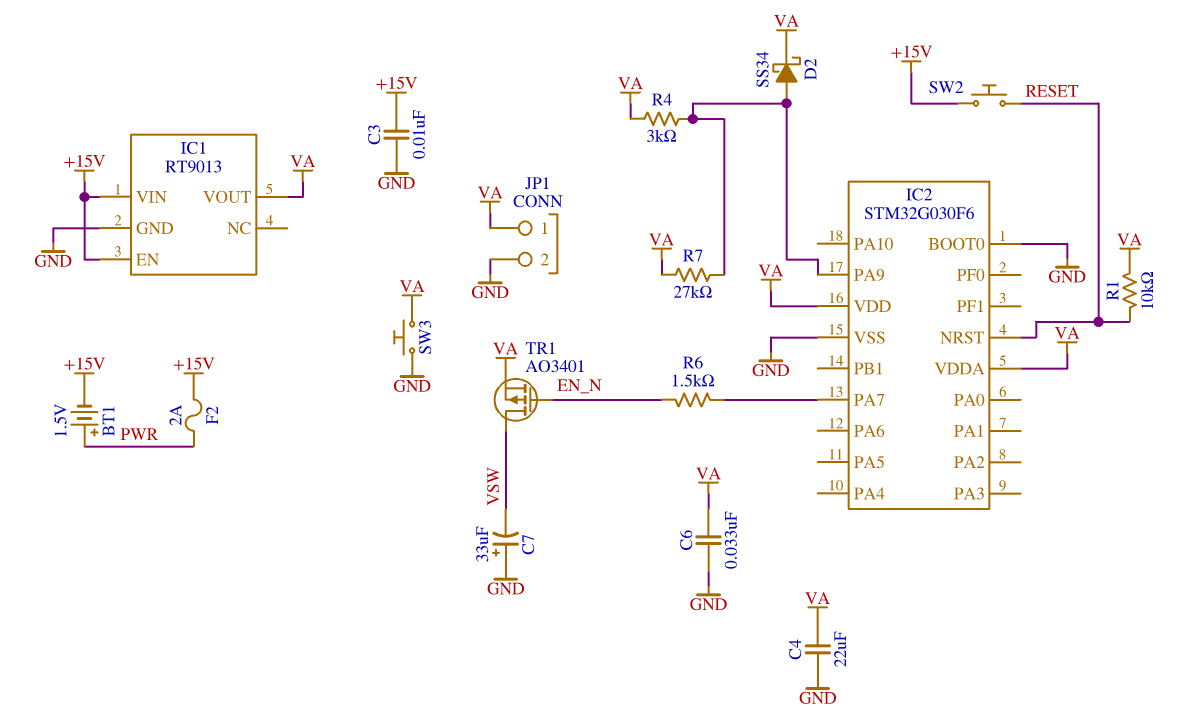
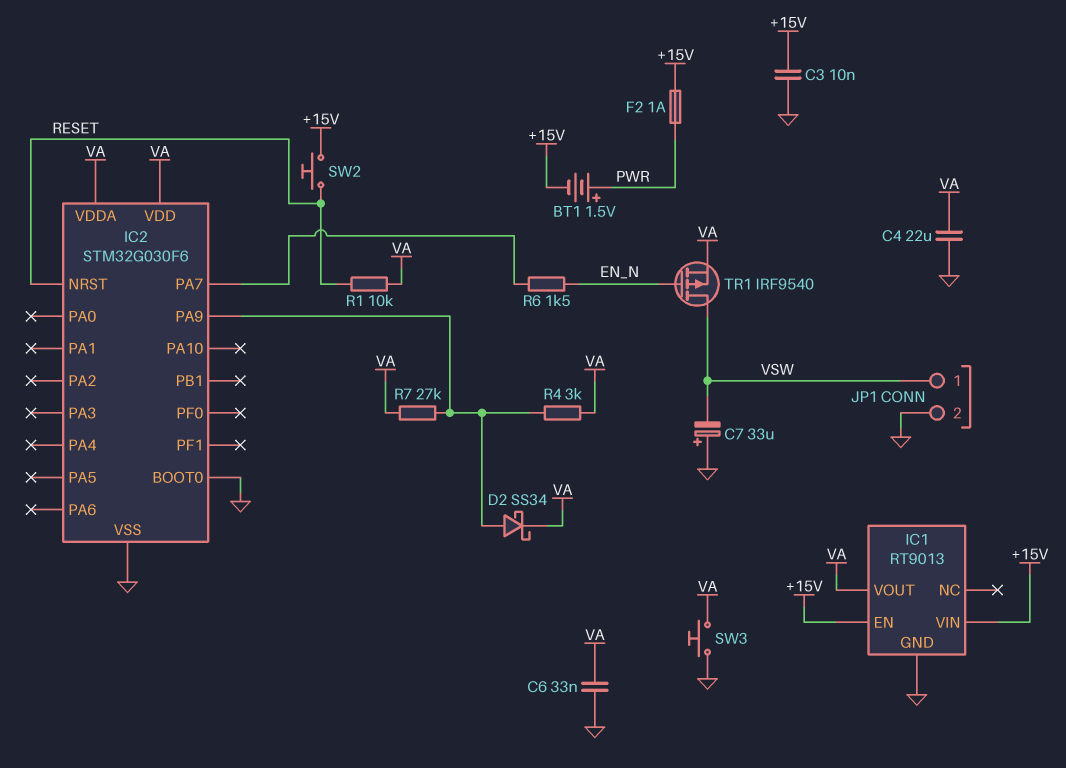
F2: 2A (+15V, PWR) -> 1A (+15V, PWR)
JP1 pin 1: VA -> VSW
TR1: PMOS AO3401 (G EN_N, D VSW, S VA) -> PMOS IRF9540 (G EN_N, D VSW, S VA)

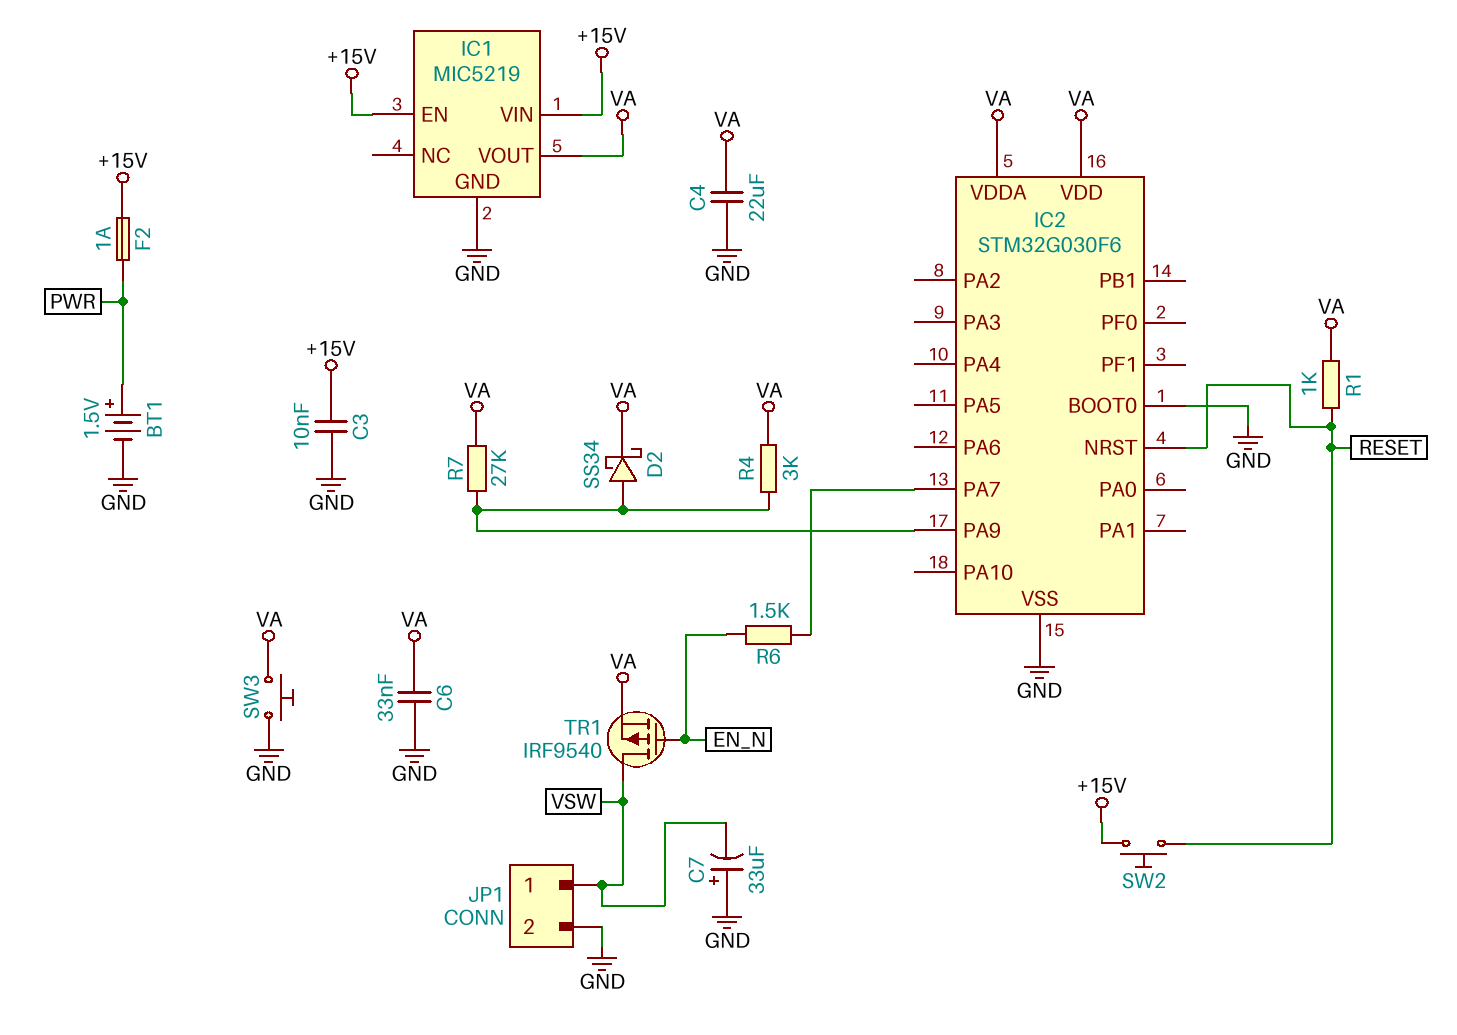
BT1: 1.5V (plus PWR, minus +15V) -> 1.5V (plus PWR, minus GND)
IC1: RT9013 -> MIC5219
R1: 10k (RESET, VA) -> 1k (RESET, VA)

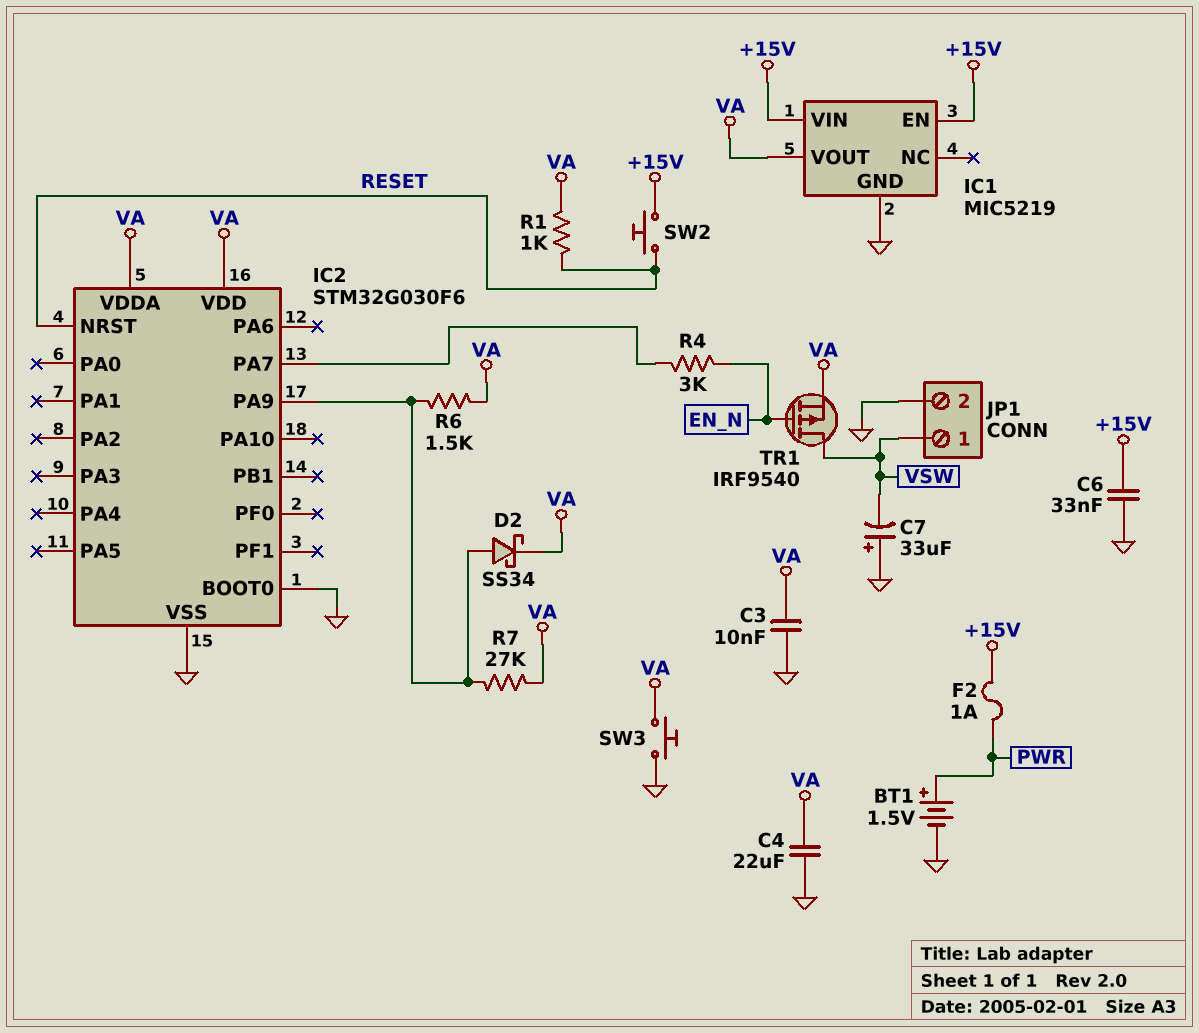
C3: 10nF (+15V, GND) -> 10nF (GND, VA)
C6: 33nF (GND, VA) -> 33nF (+15V, GND)
R4: 3k (IC2/PA9, VA) -> 3k (EN_N, IC2/PA7)
R6: 1.5k (EN_N, IC2/PA7) -> 1.5k (IC2/PA9, VA)

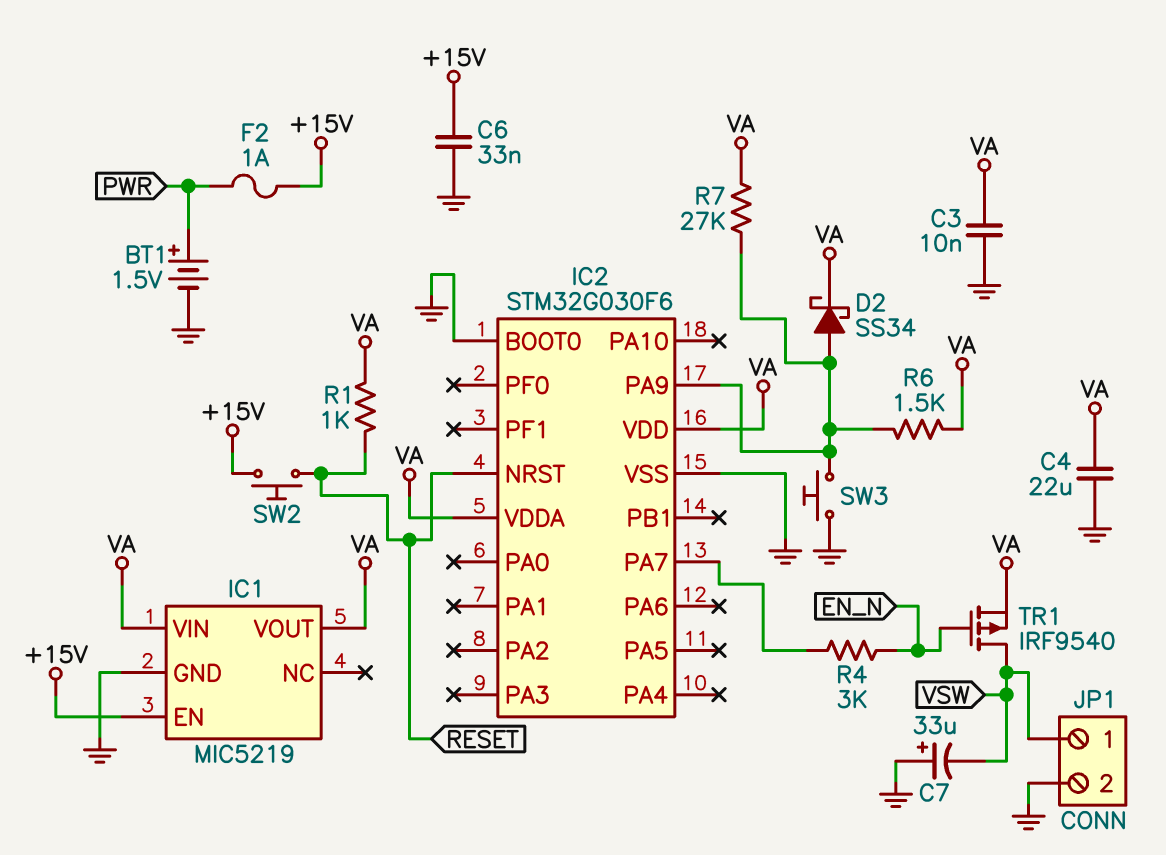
IC1 pin VIN: +15V -> VA
SW3: button (GND, VA) -> button (GND, IC2/PA9)

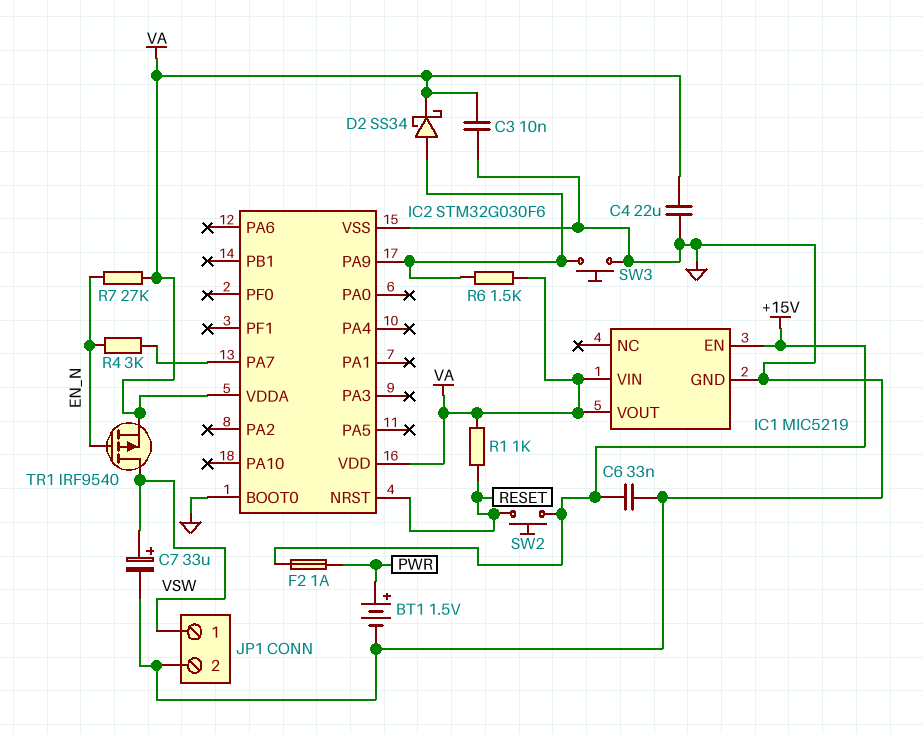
C7: 33uF (plus GND, minus VSW) -> 33uF (plus VSW, minus GND)
R7: 27k (IC2/PA9, VA) -> 27k (EN_N, VA)

